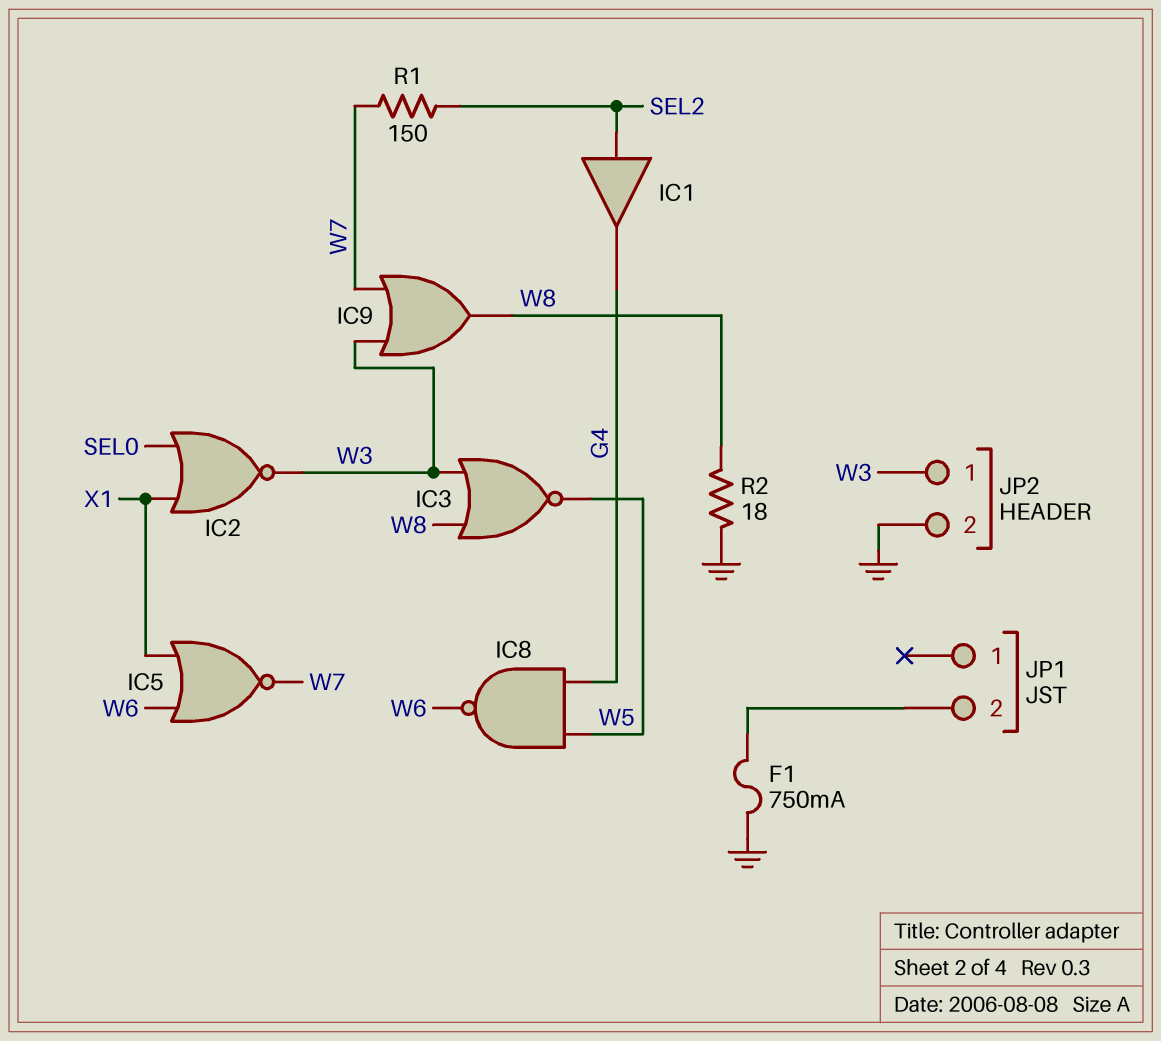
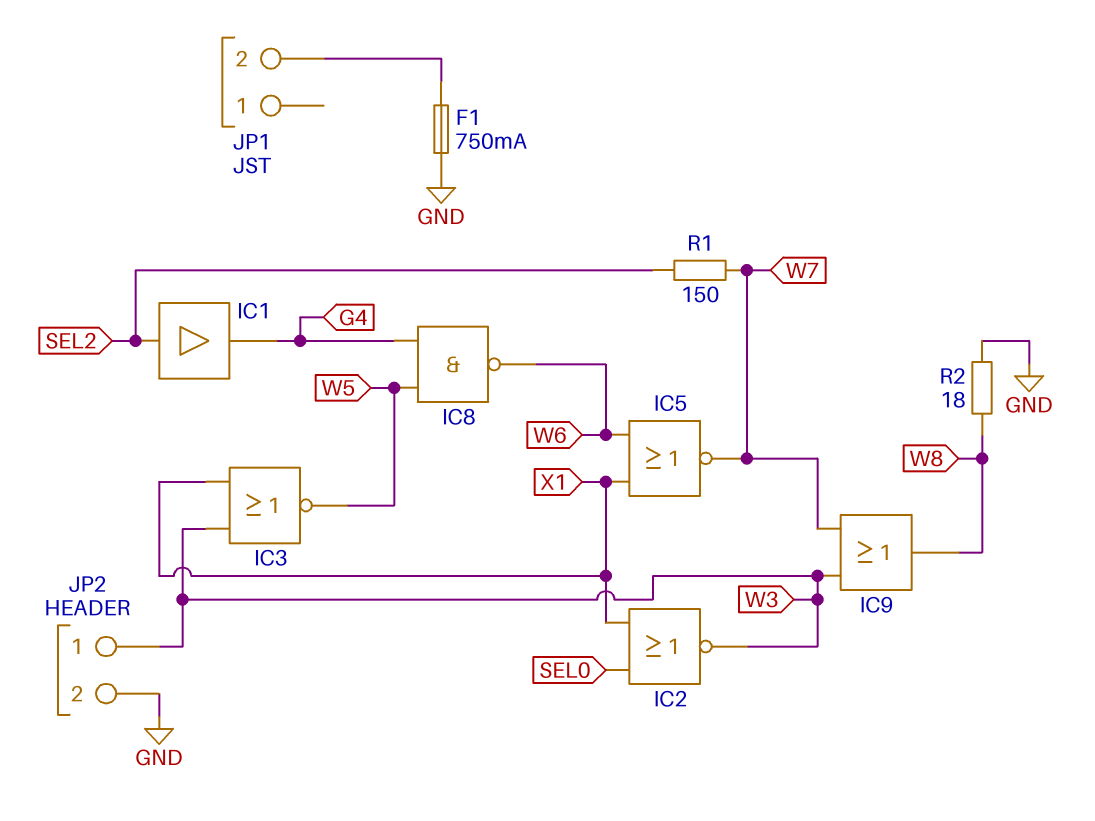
IC3: NOR (in W3, in W8, out W5) -> NOR (in W3, in X1, out W5)

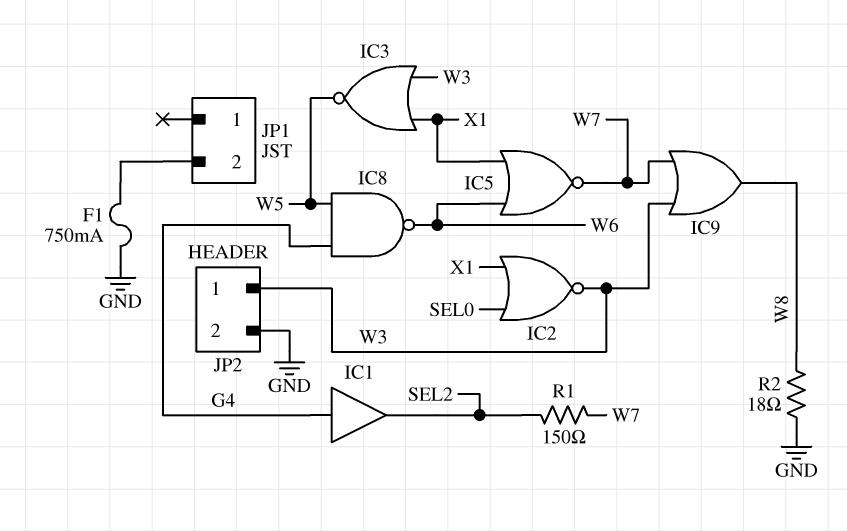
IC1: buffer (in SEL2, out G4) -> buffer (in G4, out SEL2)

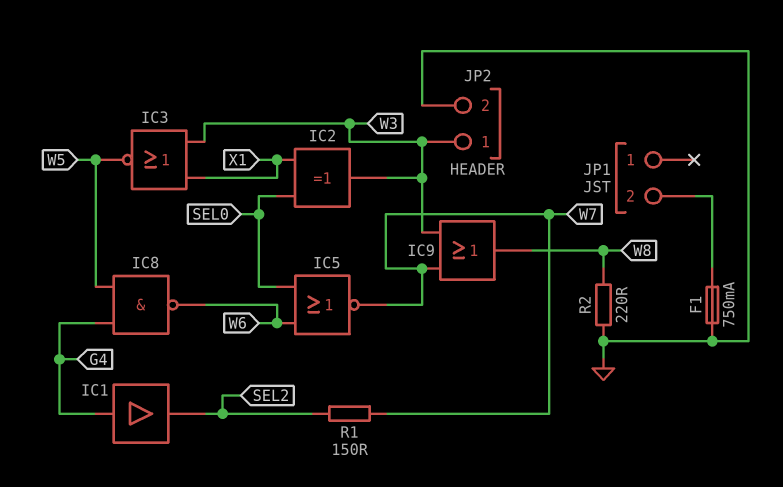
IC2: NOR (in SEL0, in X1, out W3) -> XOR (in SEL0, in X1, out W3)
IC5: NOR (in W6, in X1, out W7) -> NOR (in SEL0, in W6, out W7)
R2: 18 (GND, W8) -> 220 (GND, W8)

